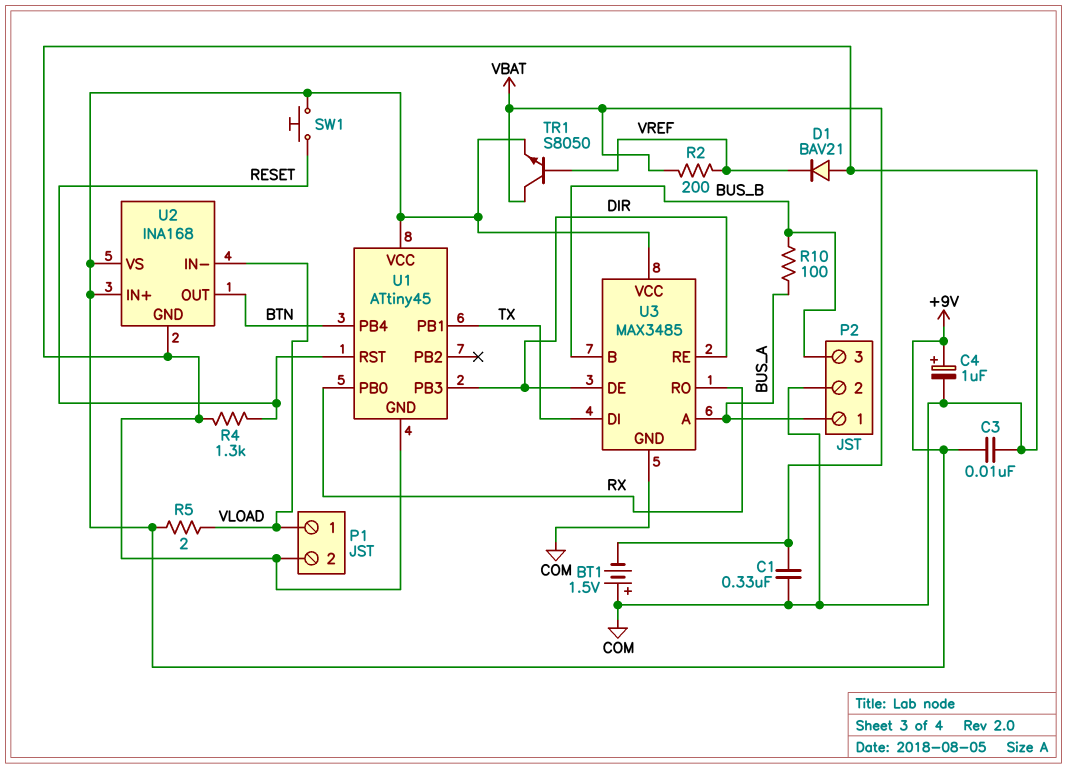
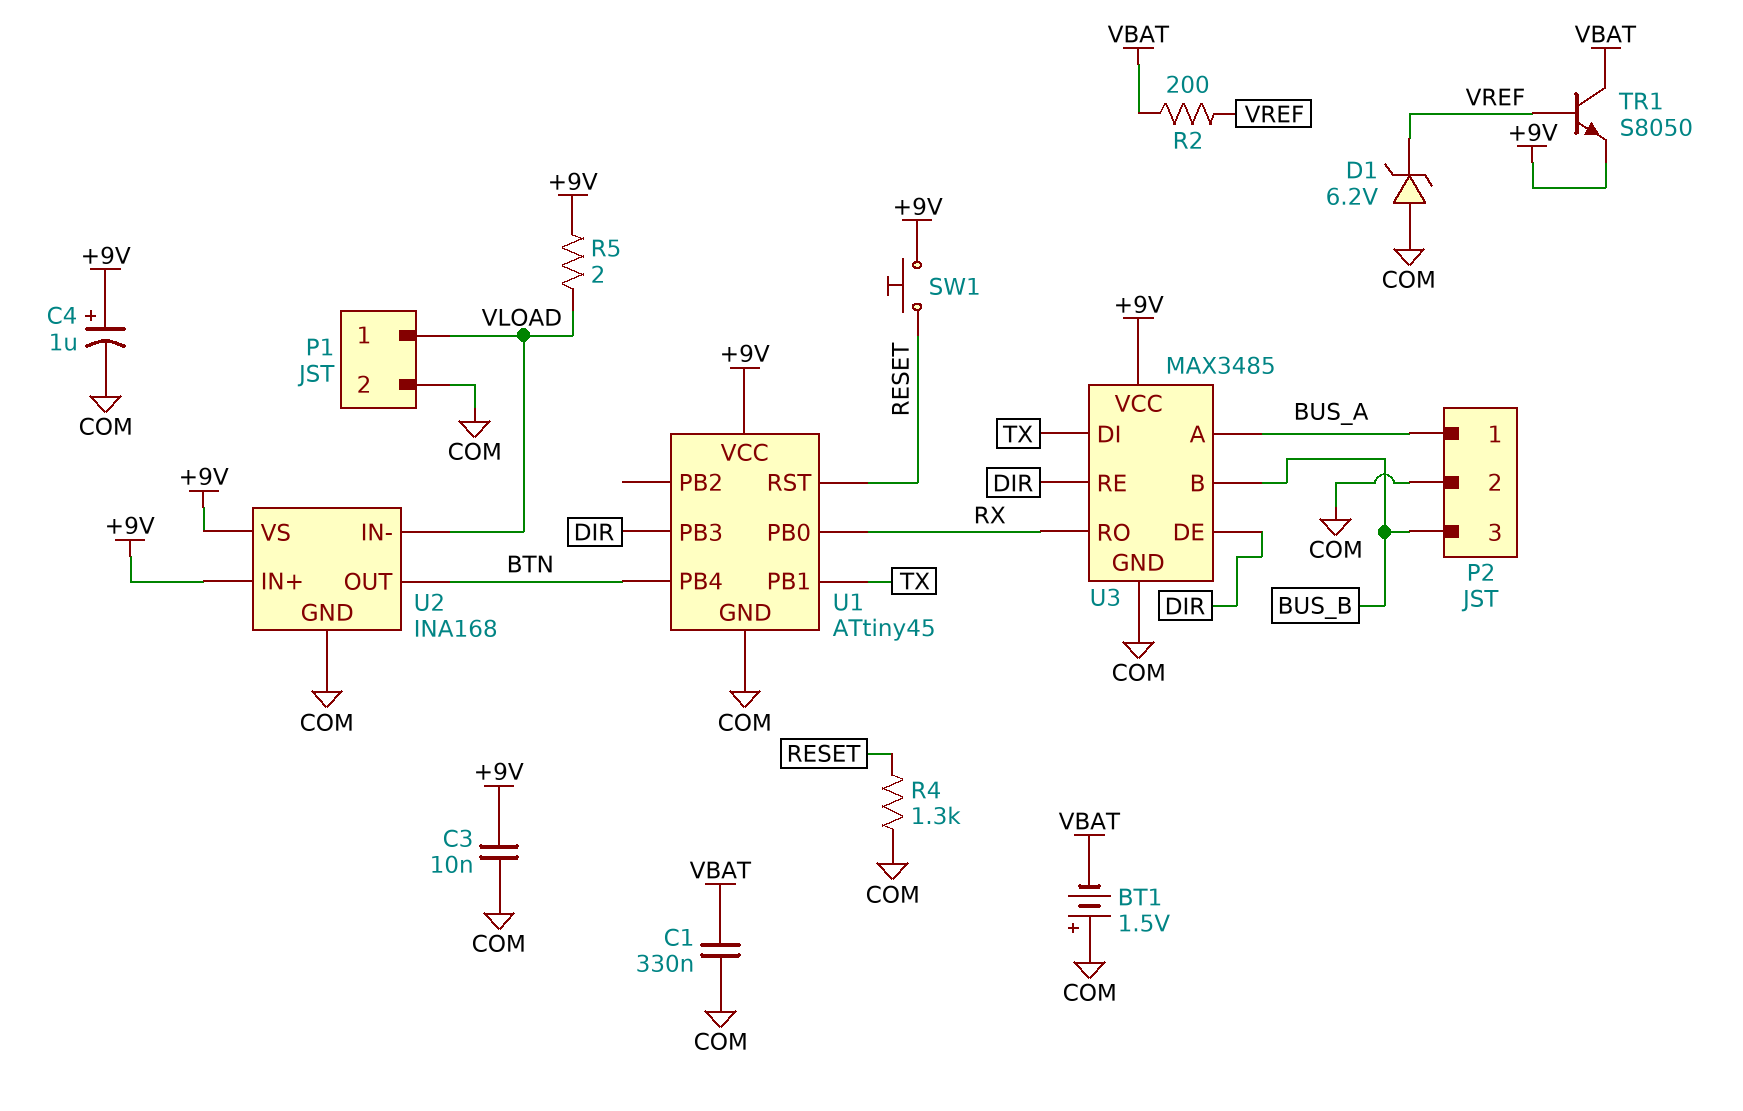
D1: diode BAV21 (A COM, K VREF) -> zener 6.2V (A COM, K VREF)
R10: 100 (BUS_A, BUS_B) -> none

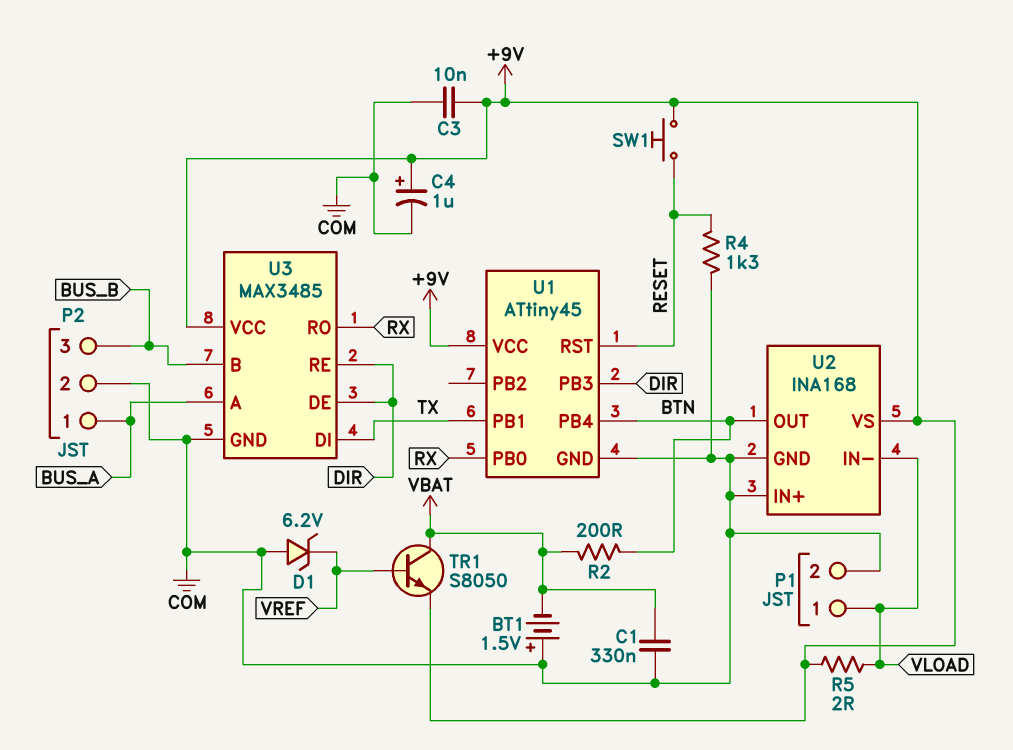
R2: 200 (VBAT, VREF) -> 200 (BTN, VBAT)
U2 pin IN+: +9V -> COM

